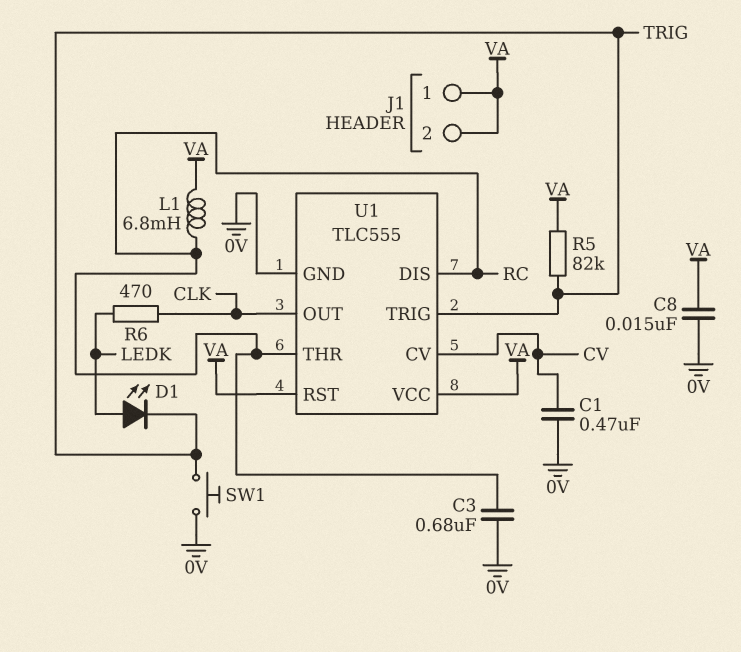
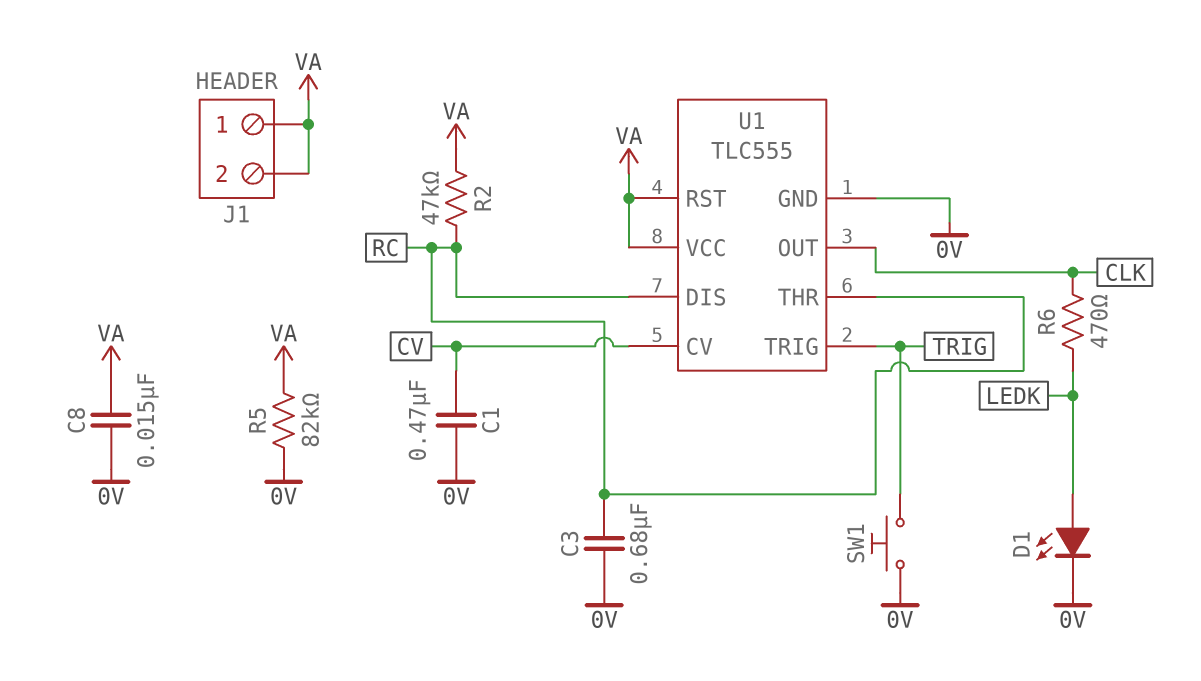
D1: LED (A LEDK, K TRIG) -> LED (A LEDK, K 0V)
L1: 6.8mH (RC, VA) -> none
R2: none -> 47k (RC, VA)
R5: 82k (TRIG, VA) -> 82k (0V, VA)

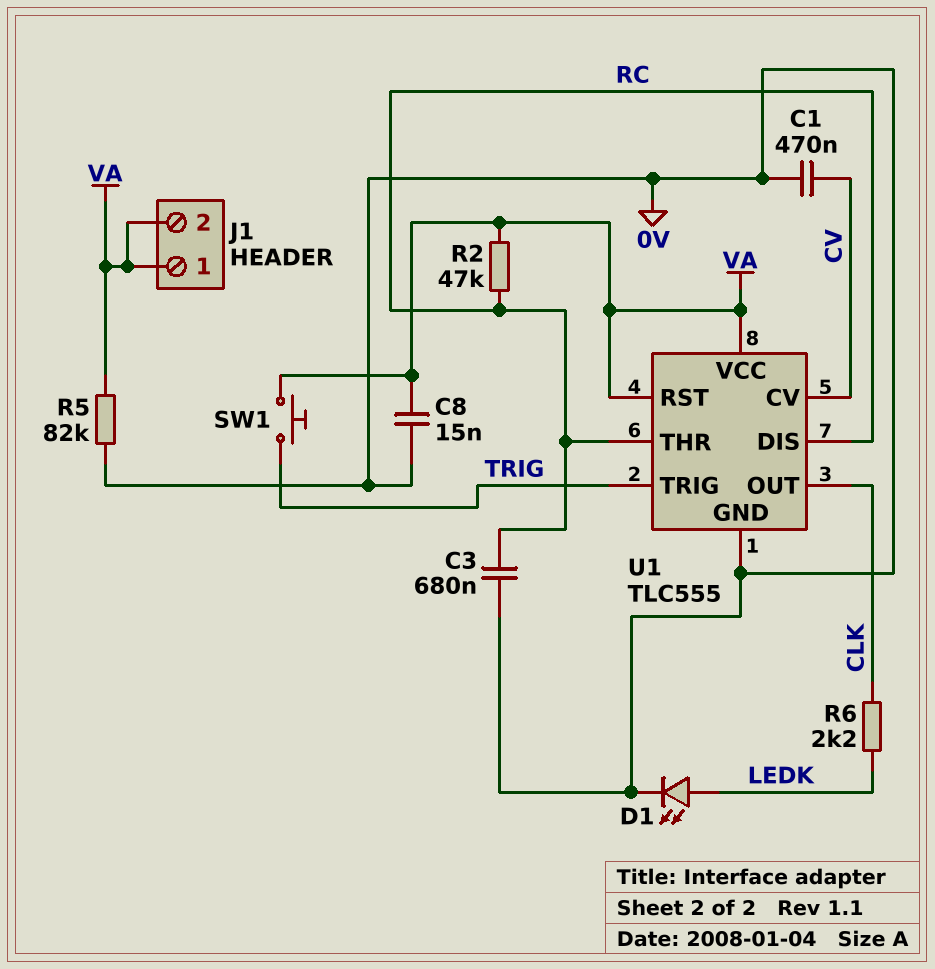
R6: 470 (CLK, LEDK) -> 2.2k (CLK, LEDK)
SW1: button (0V, TRIG) -> button (TRIG, VA)

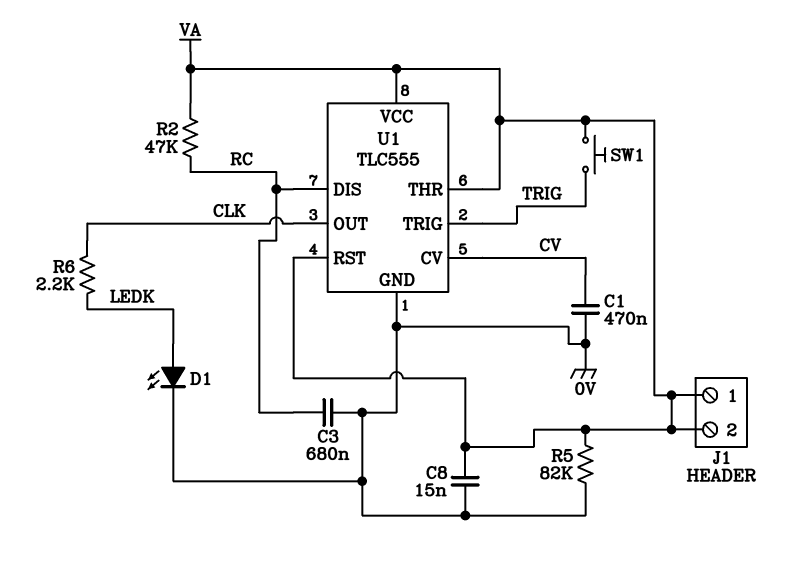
U1 pin THR: RC -> VA

